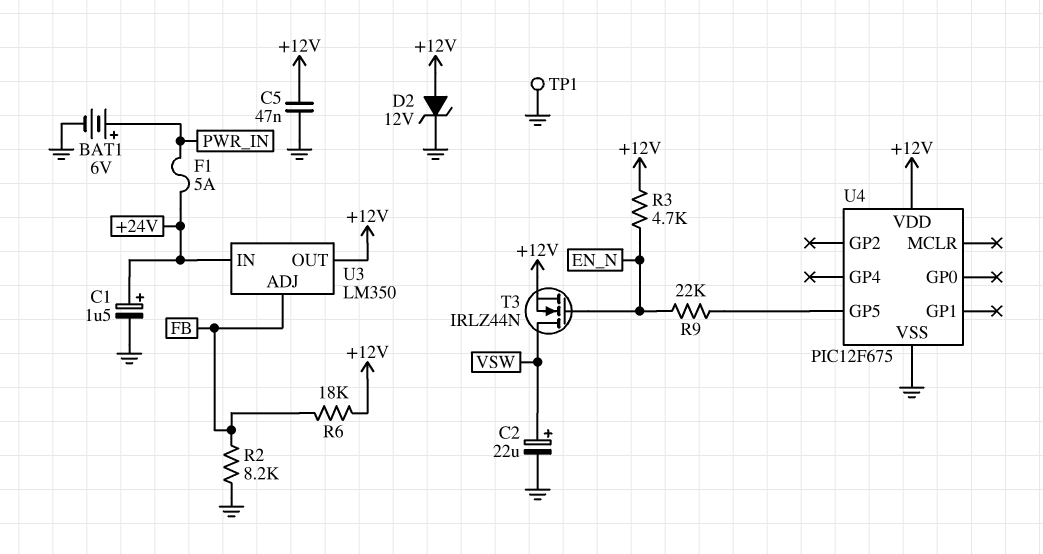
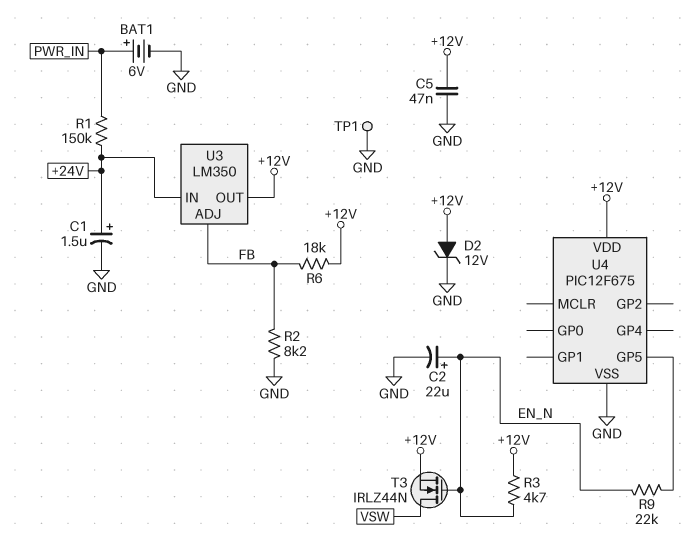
C2: 22uF (plus VSW, minus GND) -> 22uF (plus EN_N, minus GND)
F1: 5A (+24V, PWR_IN) -> none
R1: none -> 150k (+24V, PWR_IN)

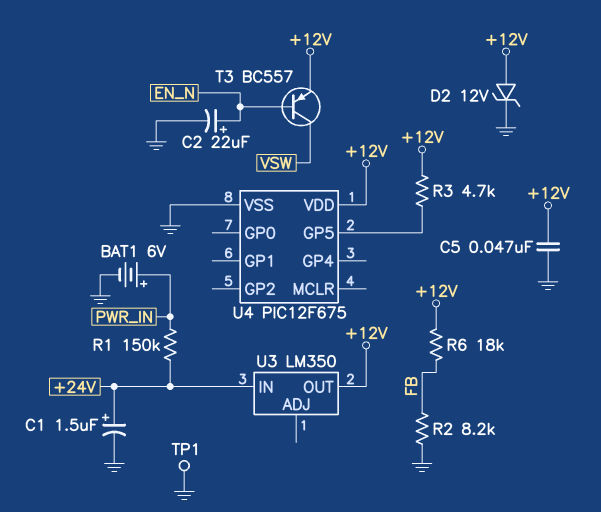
R3: 4.7k (+12V, EN_N) -> 4.7k (+12V, U4/GP5)
R9: 22k (EN_N, U4/GP5) -> none
T3: NMOS IRLZ44N (G EN_N, D VSW, S +12V) -> PNP BC557 (B EN_N, C VSW, E +12V)
U3 pin ADJ: FB -> none

